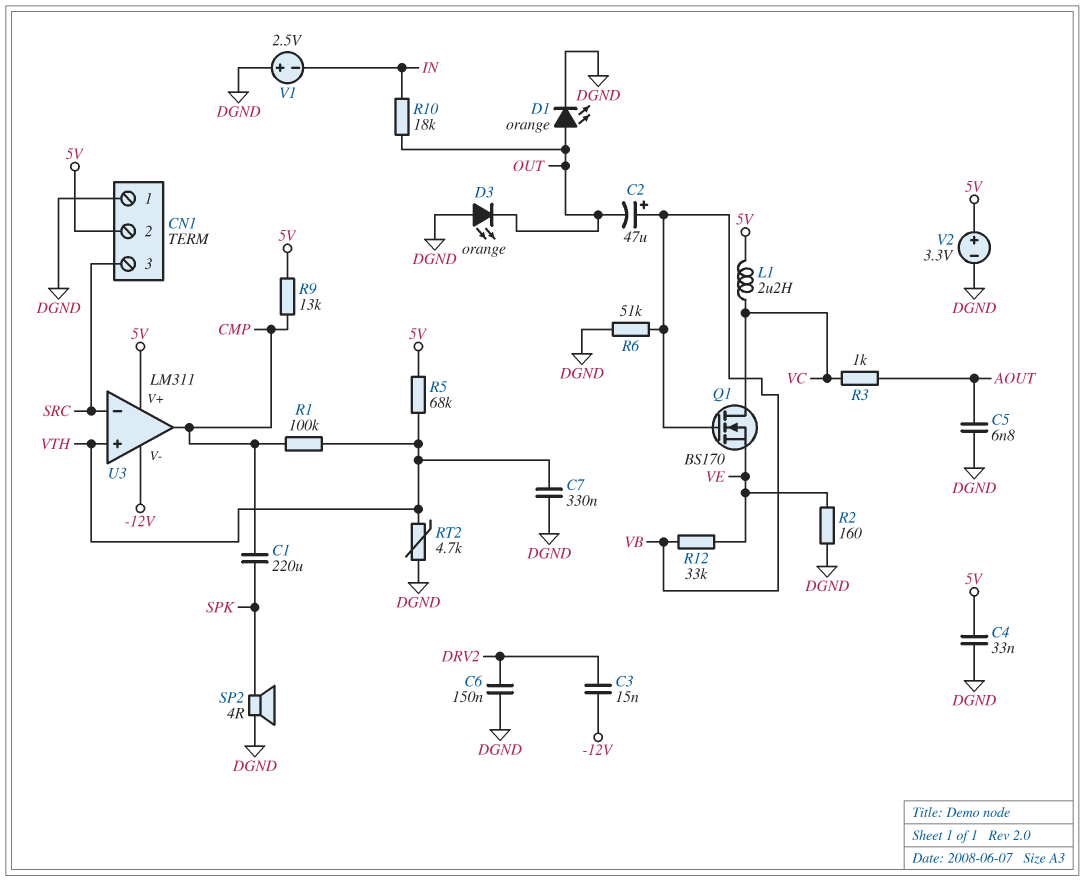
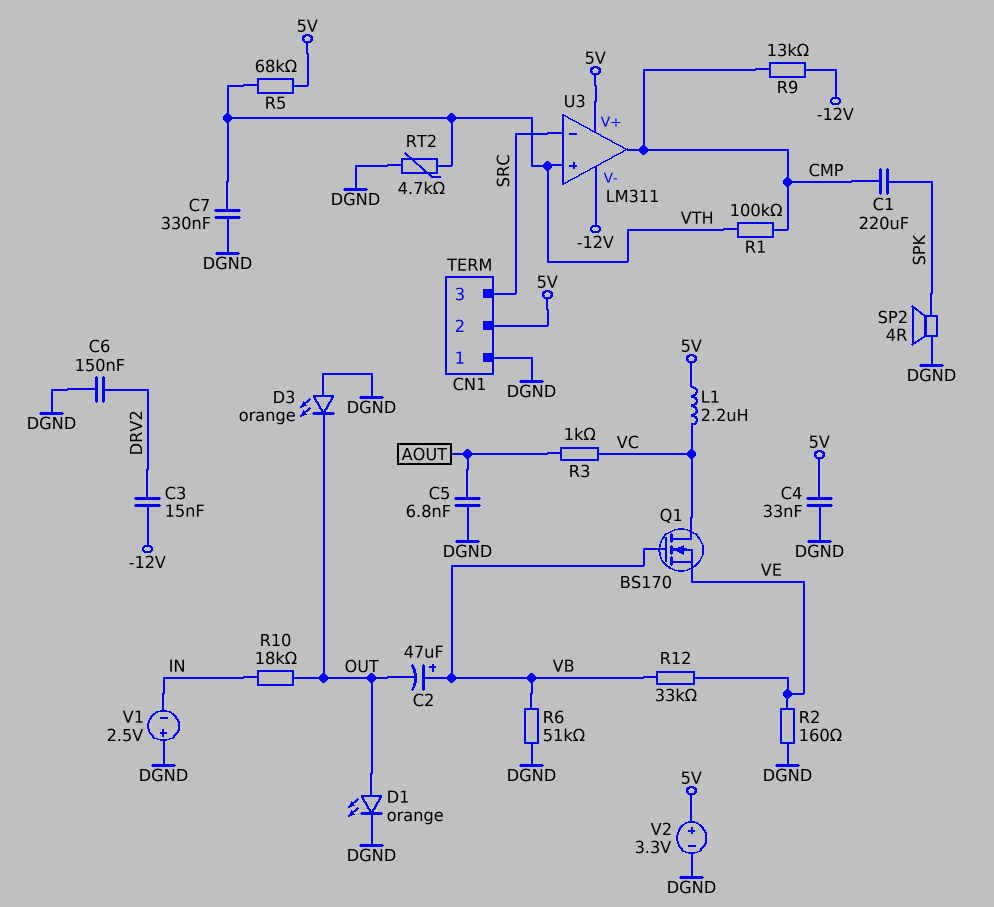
R9: 13k (5V, CMP) -> 13k (-12V, CMP)

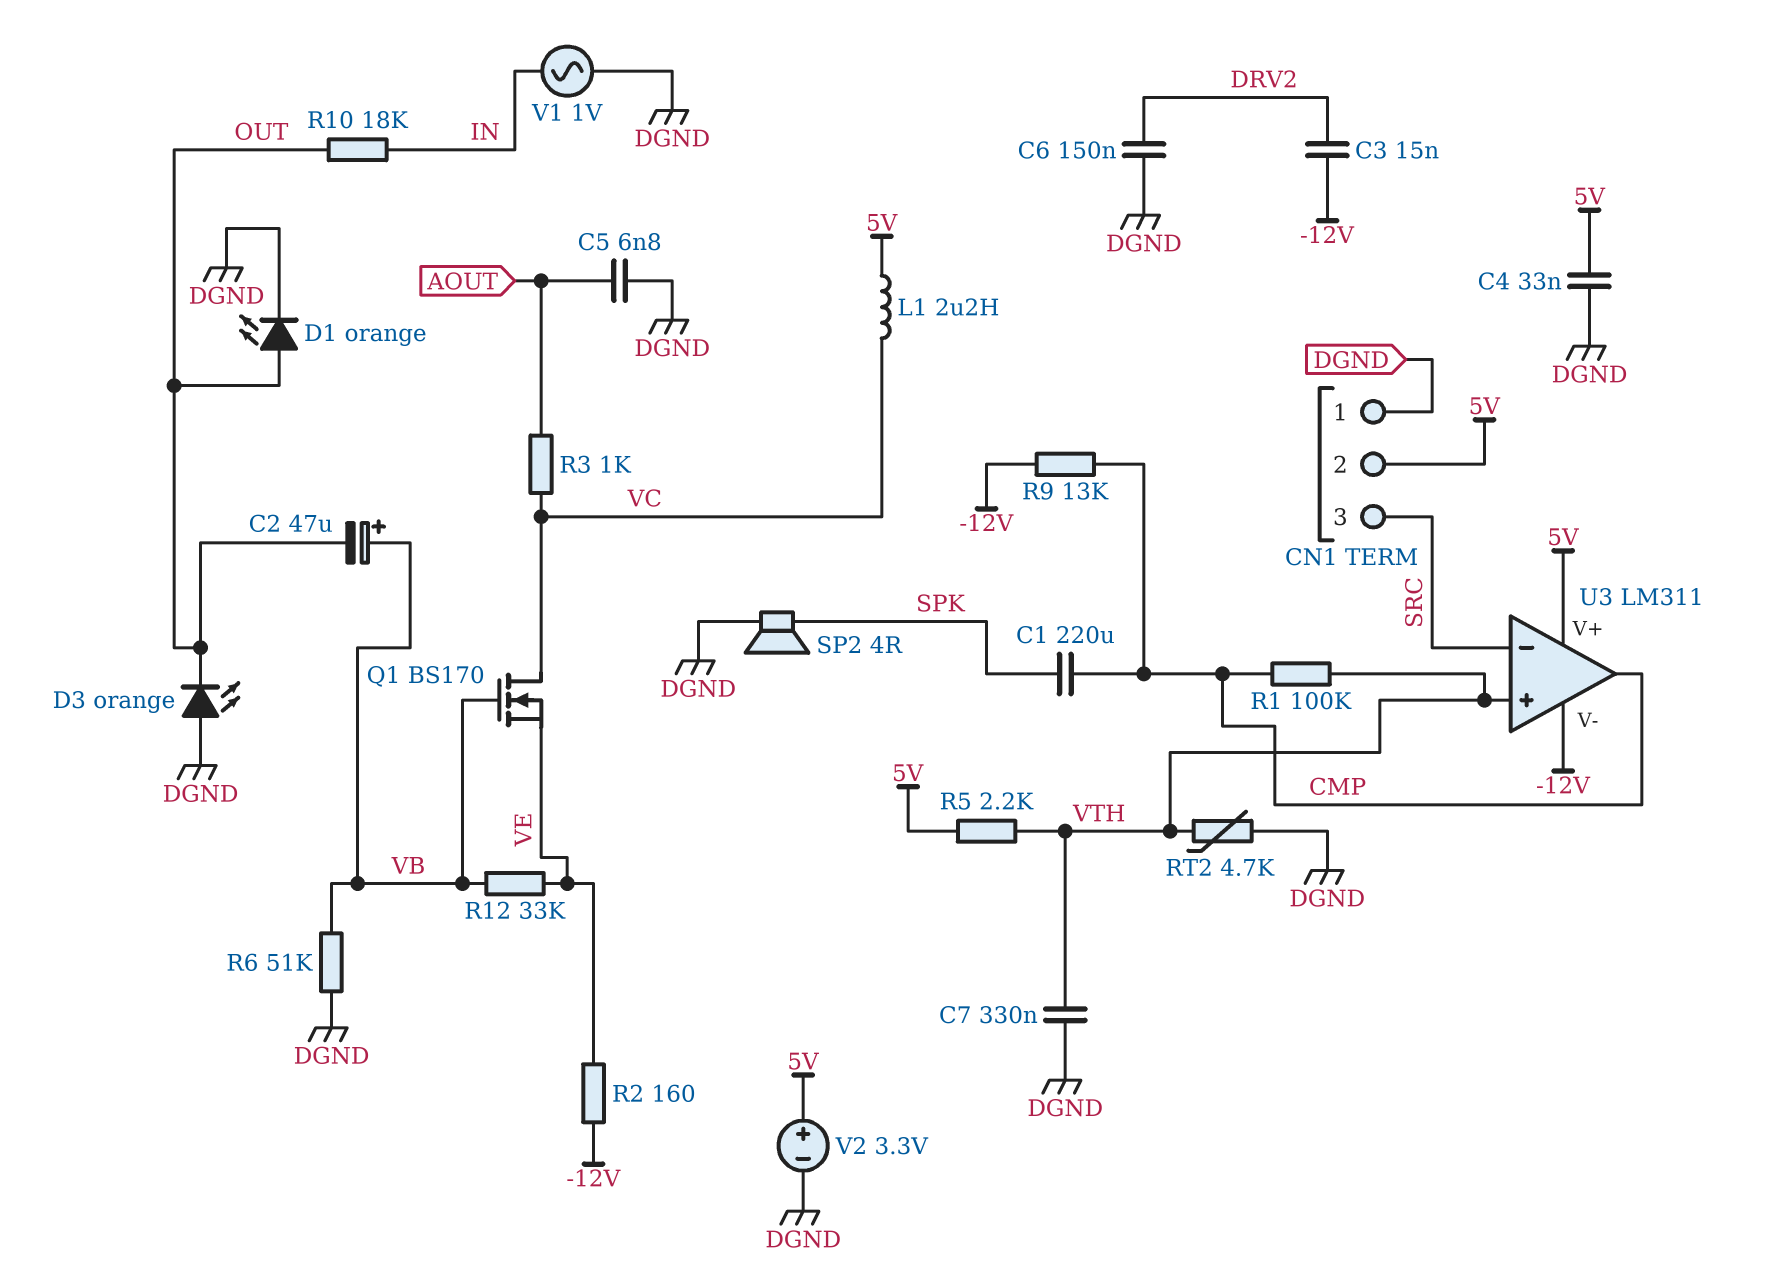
R2: 160 (DGND, VE) -> 160 (-12V, VE)
R5: 68k (5V, VTH) -> 2.2k (5V, VTH)
V1: 2.5V (plus DGND, minus IN) -> AC 1V (DGND, IN)

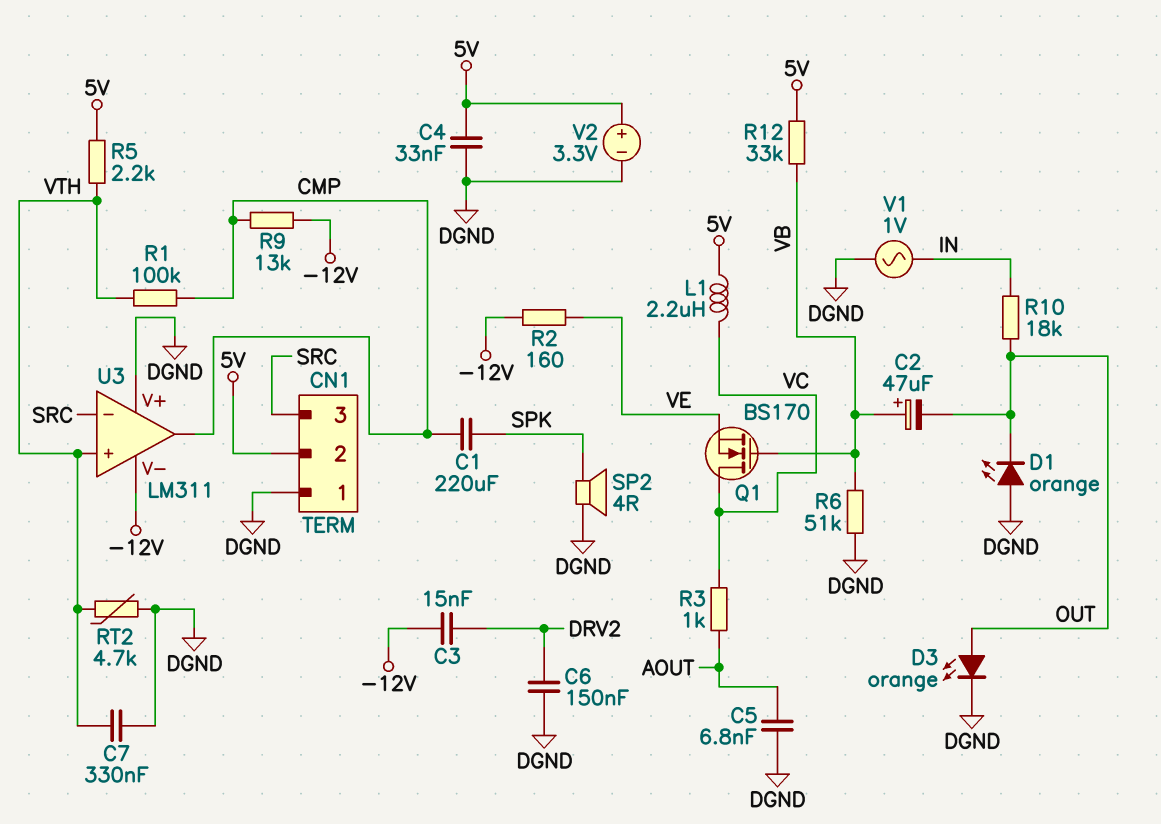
D1: LED orange (A OUT, K DGND) -> LED orange (A DGND, K OUT)
D3: LED orange (A DGND, K OUT) -> LED orange (A OUT, K DGND)
R12: 33k (VB, VE) -> 33k (5V, VB)
U3 pin V+: 5V -> DGND

